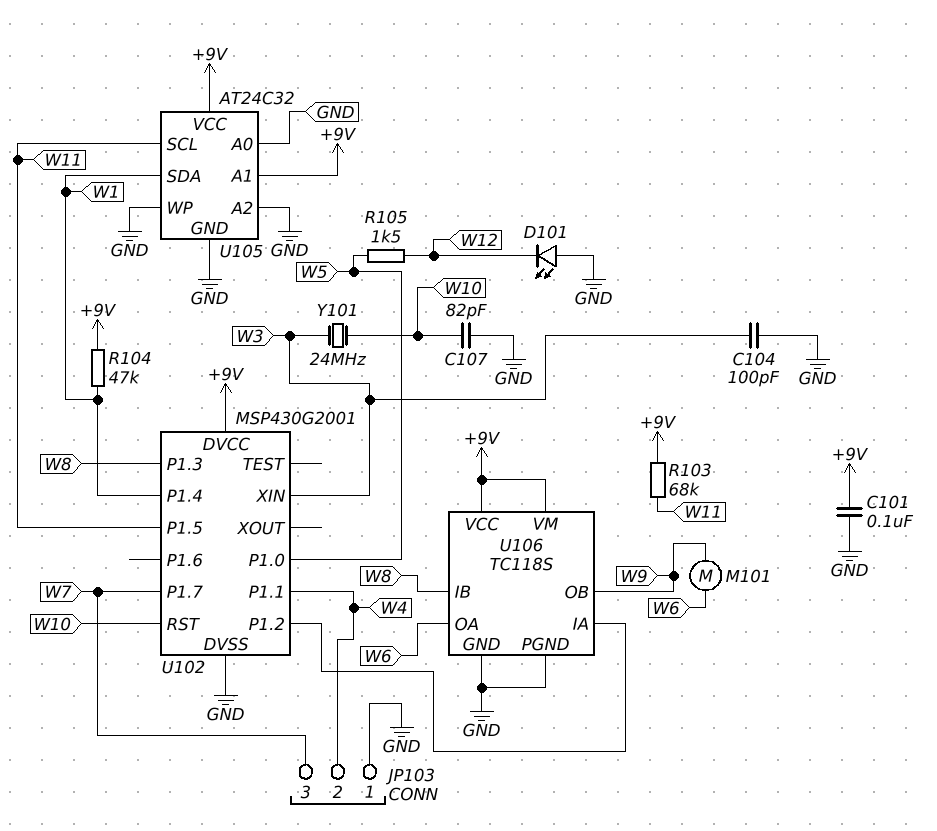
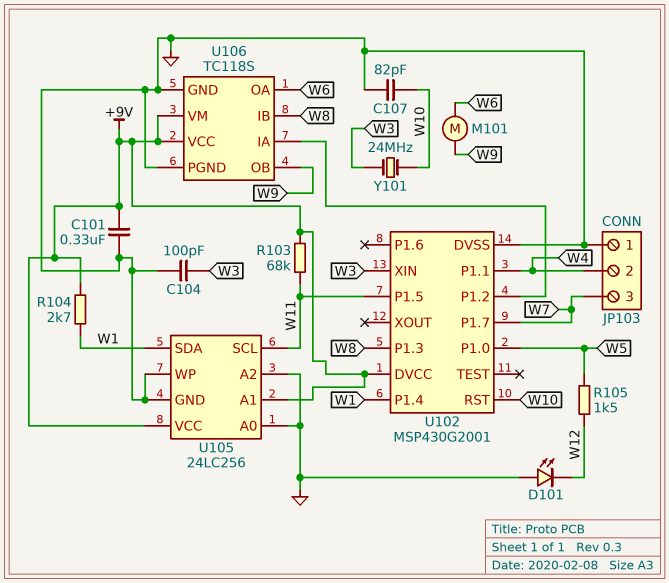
C101: 100nF (+9V, GND) -> 330nF (+9V, GND)
R104: 47k (+9V, W1) -> 2.7k (+9V, W1)
U105: AT24C32 -> 24LC256

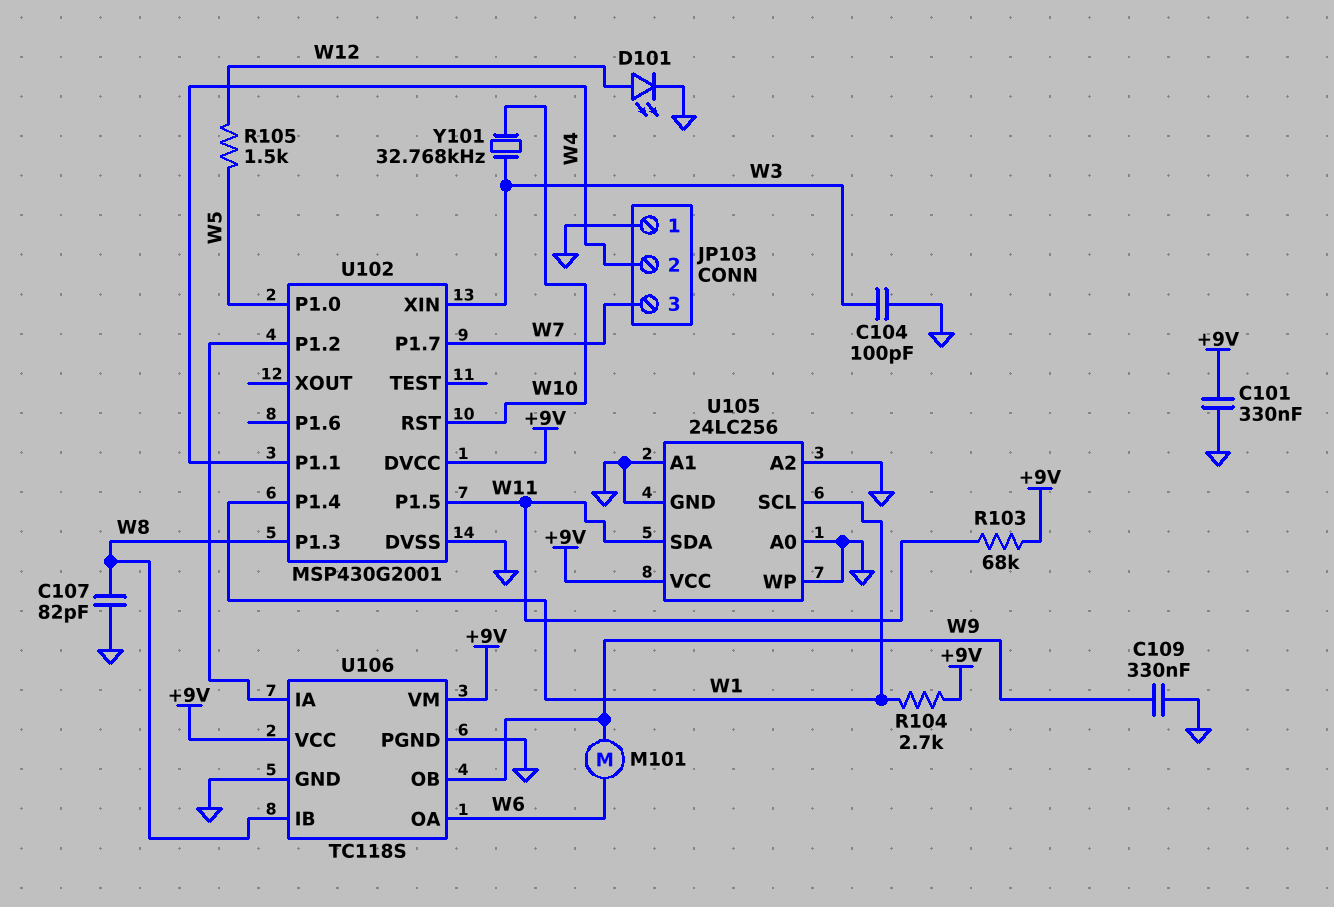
C107: 82pF (GND, W10) -> 82pF (GND, W8)
C109: none -> 330nF (GND, W9)
D101: LED (A GND, K W12) -> LED (A W12, K GND)
U105 pin A1: +9V -> GND
U105 pin SCL: W11 -> W1
U105 pin SDA: W1 -> W11
Y101: 24MHz (W3, W10) -> 32.768kHz (W3, W10)

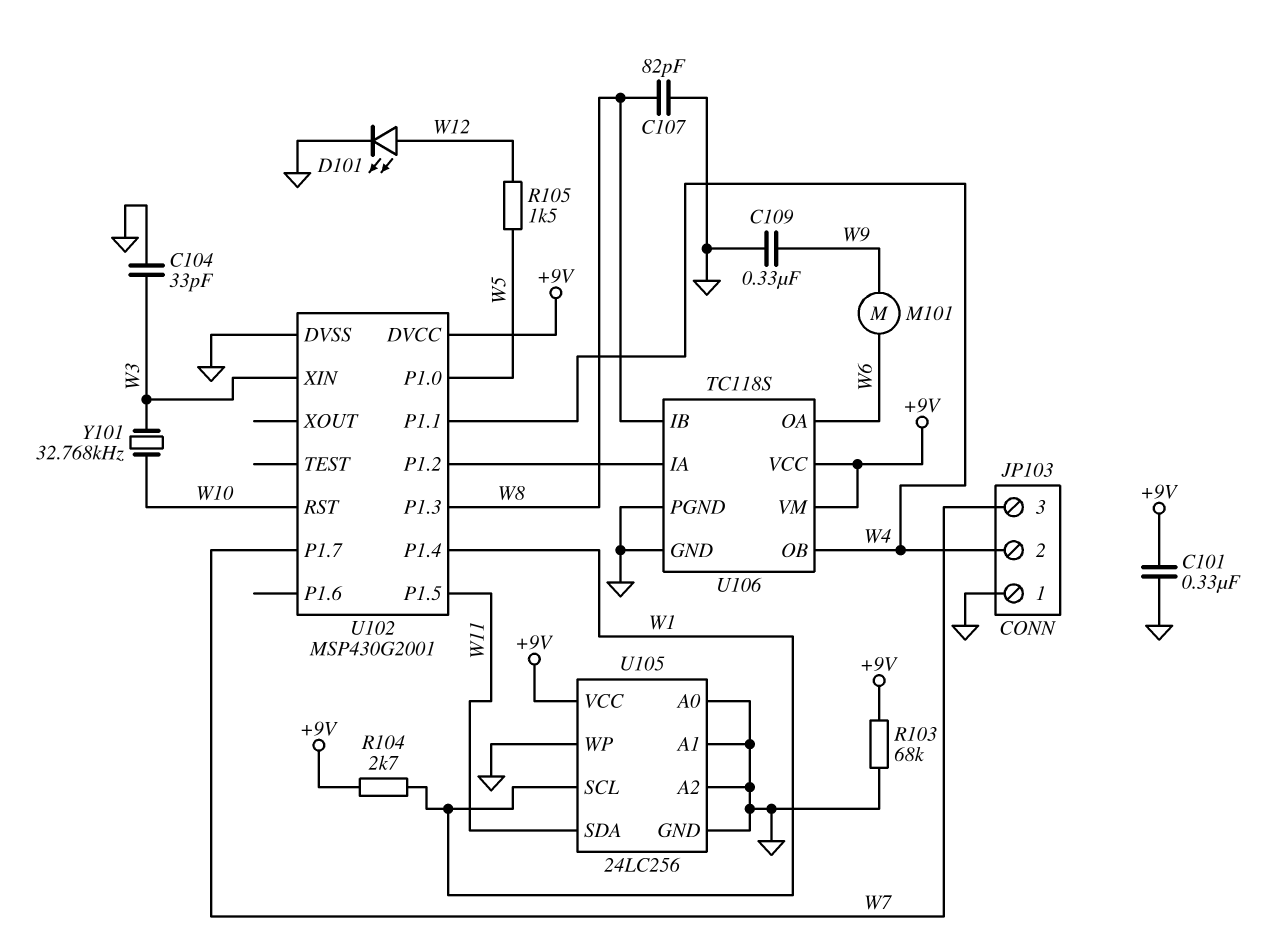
C104: 100pF (GND, W3) -> 33pF (GND, W3)
R103: 68k (+9V, W11) -> 68k (+9V, GND)
U106 pin OB: W9 -> W4

